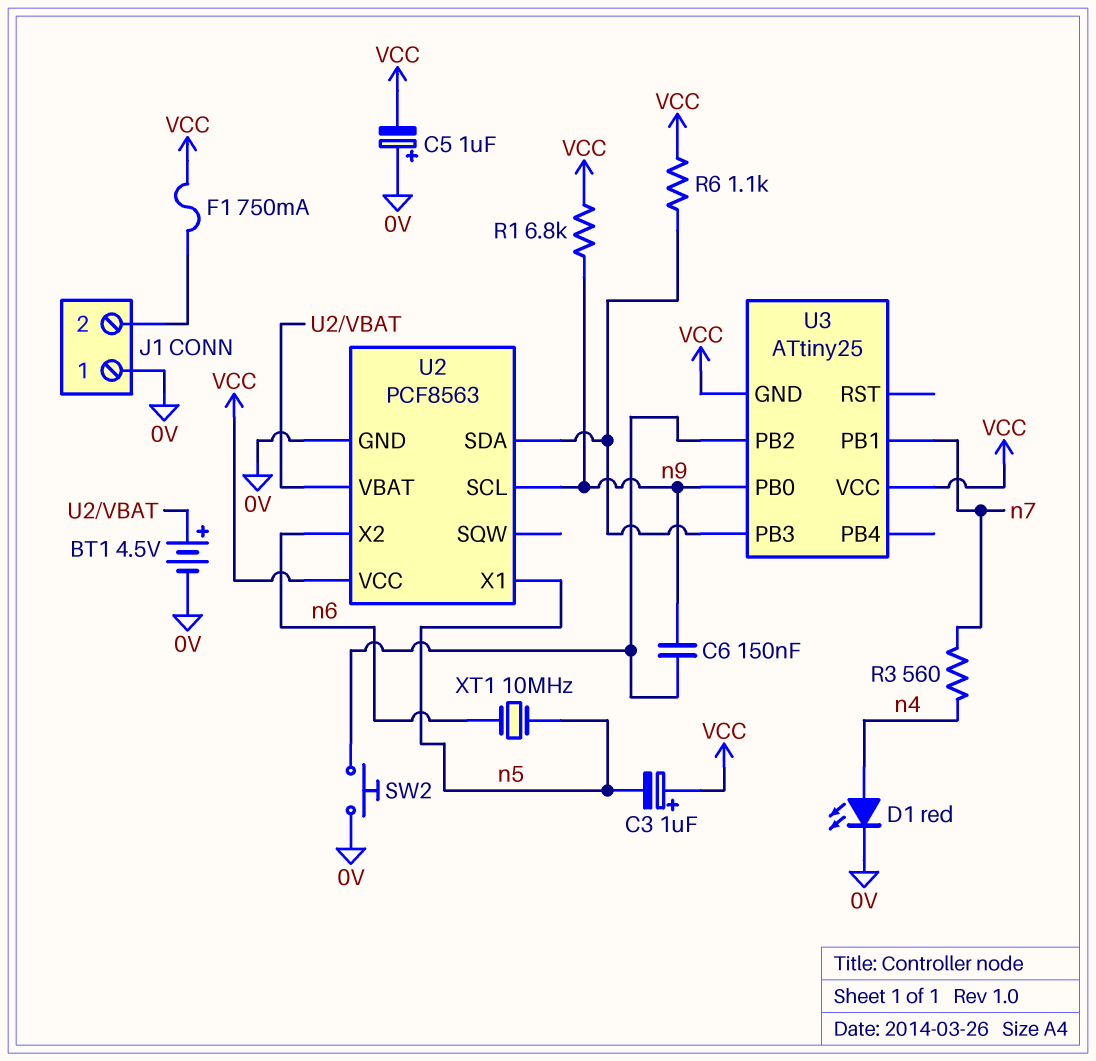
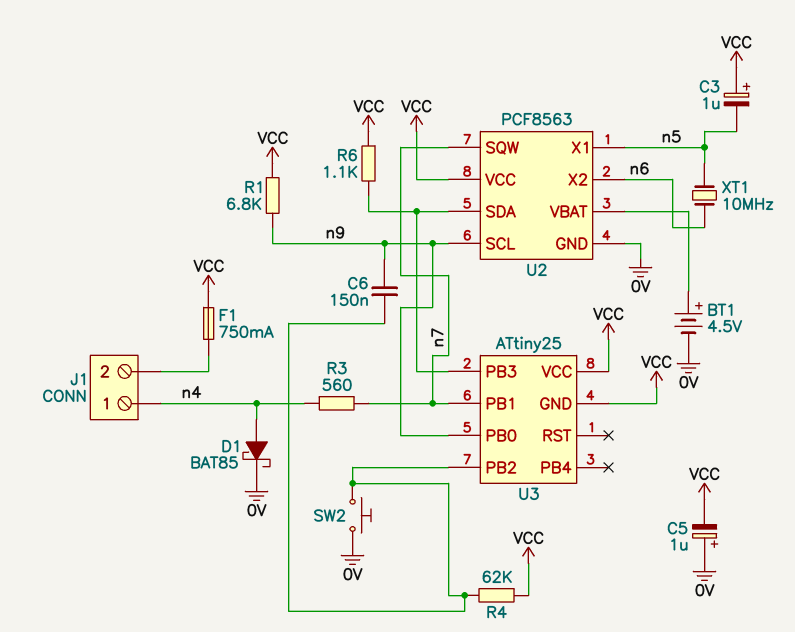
D1: LED red (A n4, K 0V) -> schottky BAT85 (A n4, K 0V)
J1 pin 1: 0V -> n4
R4: none -> 62k (U3/PB2, VCC)
U2 pin SQW: none -> n7

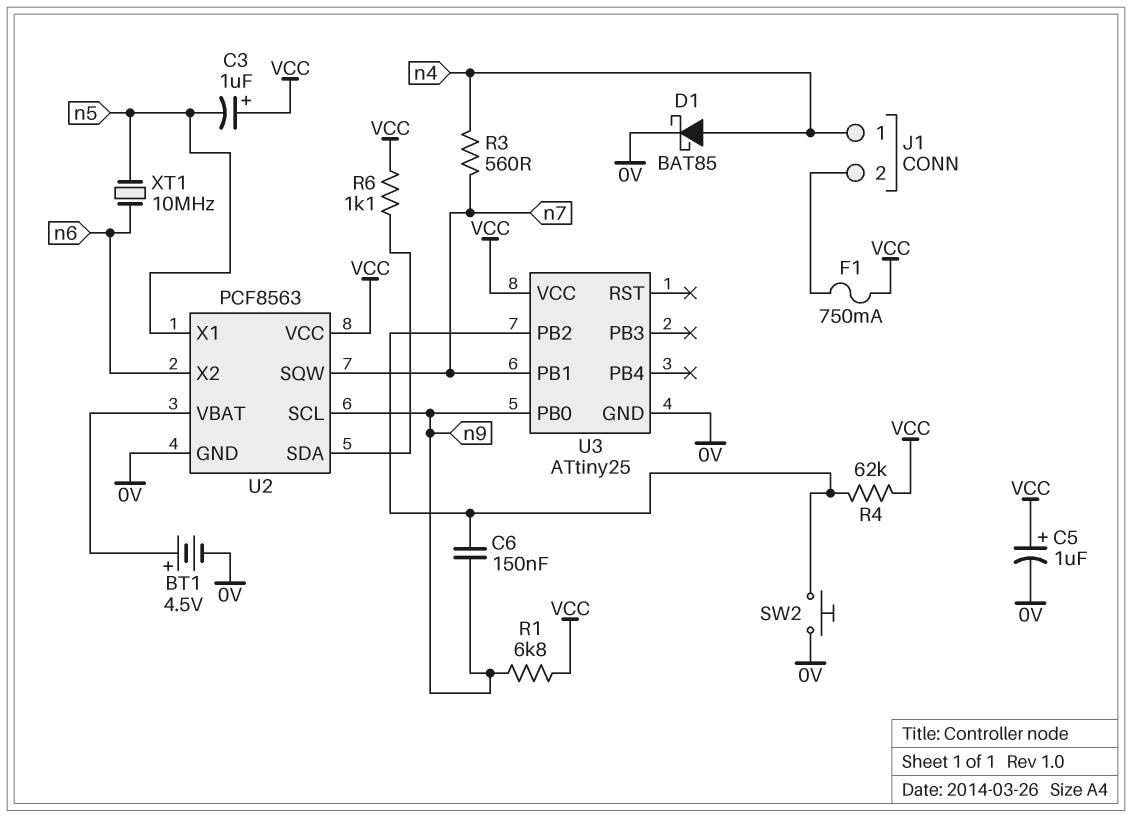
C5: 1uF (plus 0V, minus VCC) -> 1uF (plus VCC, minus 0V)
U3 pin GND: VCC -> 0V
U3 pin PB3: U2/SDA -> none

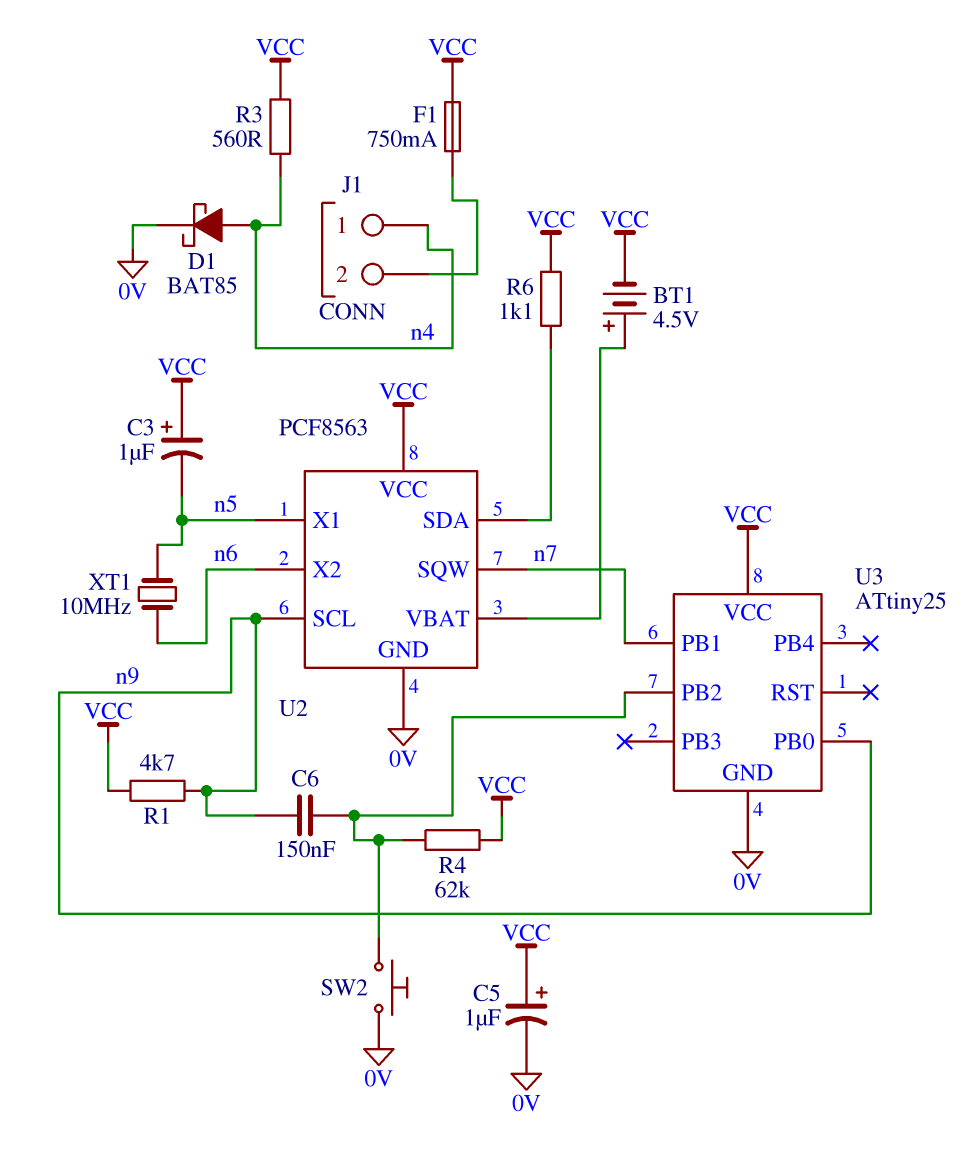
BT1: 4.5V (plus U2/VBAT, minus 0V) -> 4.5V (plus U2/VBAT, minus VCC)
R1: 6.8k (VCC, n9) -> 4.7k (VCC, n9)
R3: 560 (n4, n7) -> 560 (VCC, n4)

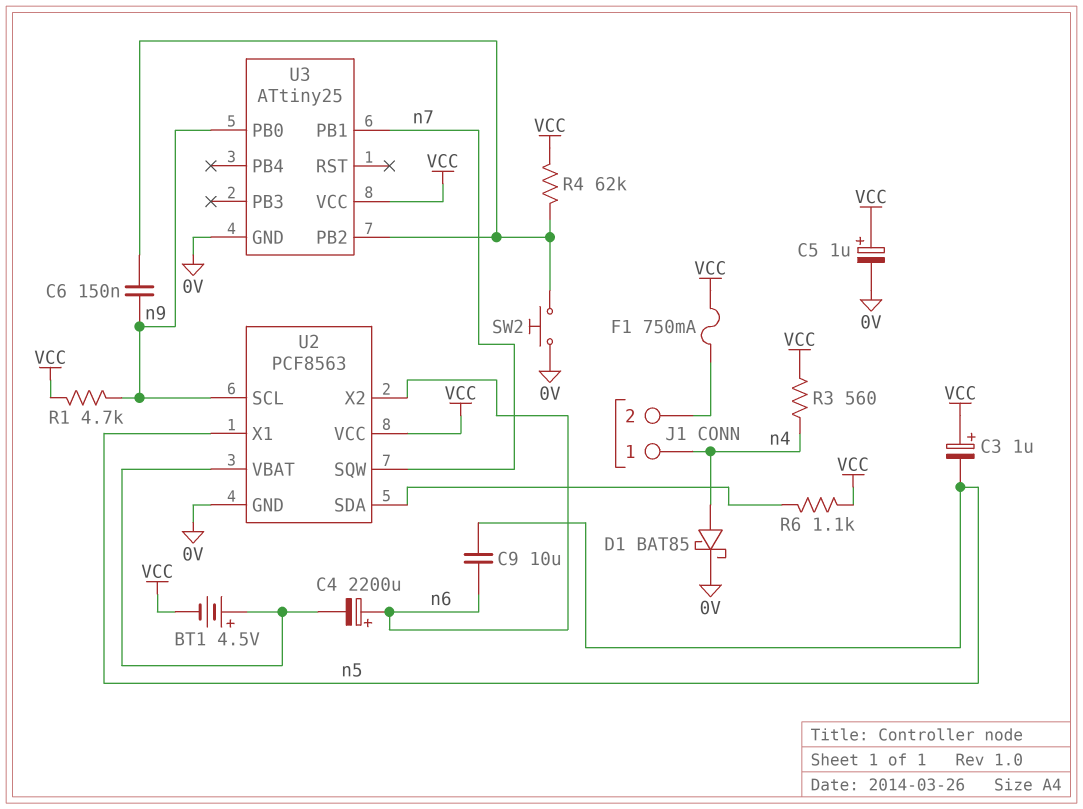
C4: none -> 2200uF (plus n6, minus U2/VBAT)
C9: none -> 10uF (n5, n6)
XT1: 10MHz (n5, n6) -> none

